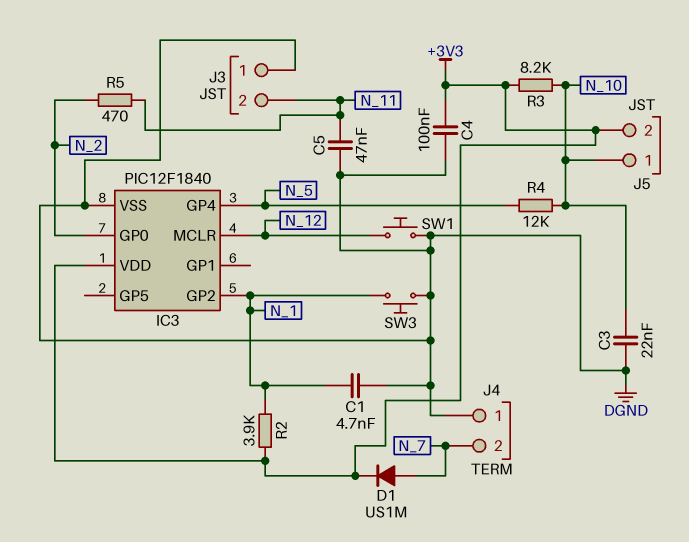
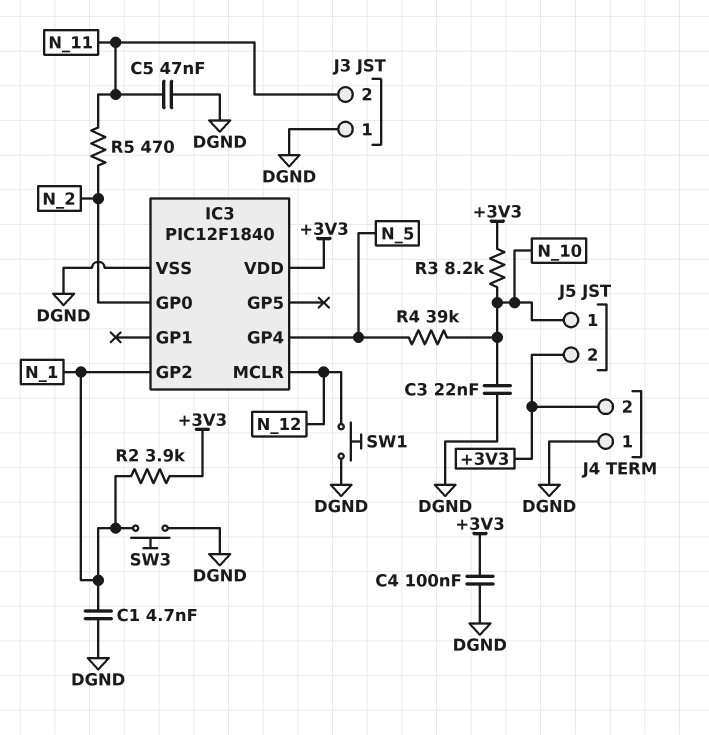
D1: diode US1M (A N_7, K +3V3) -> none
J4 pin 2: N_7 -> +3V3
R4: 12k (N_5, N_10) -> 39k (N_5, N_10)

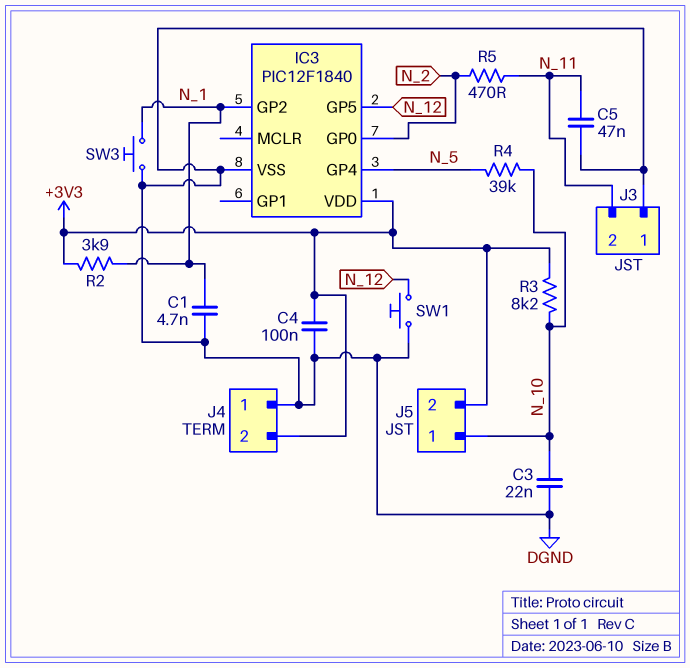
IC3 pin GP5: none -> N_12
IC3 pin MCLR: N_12 -> none

